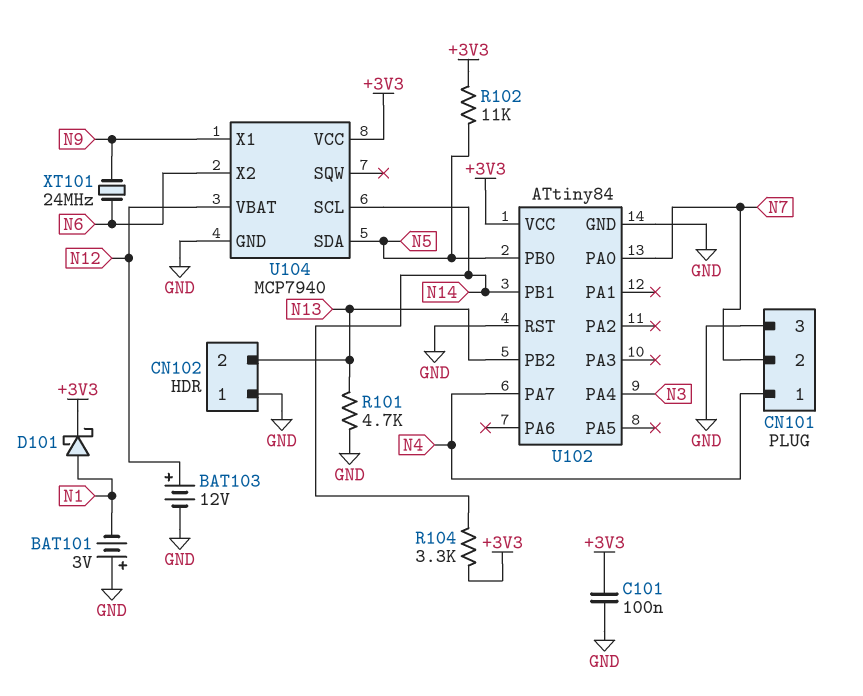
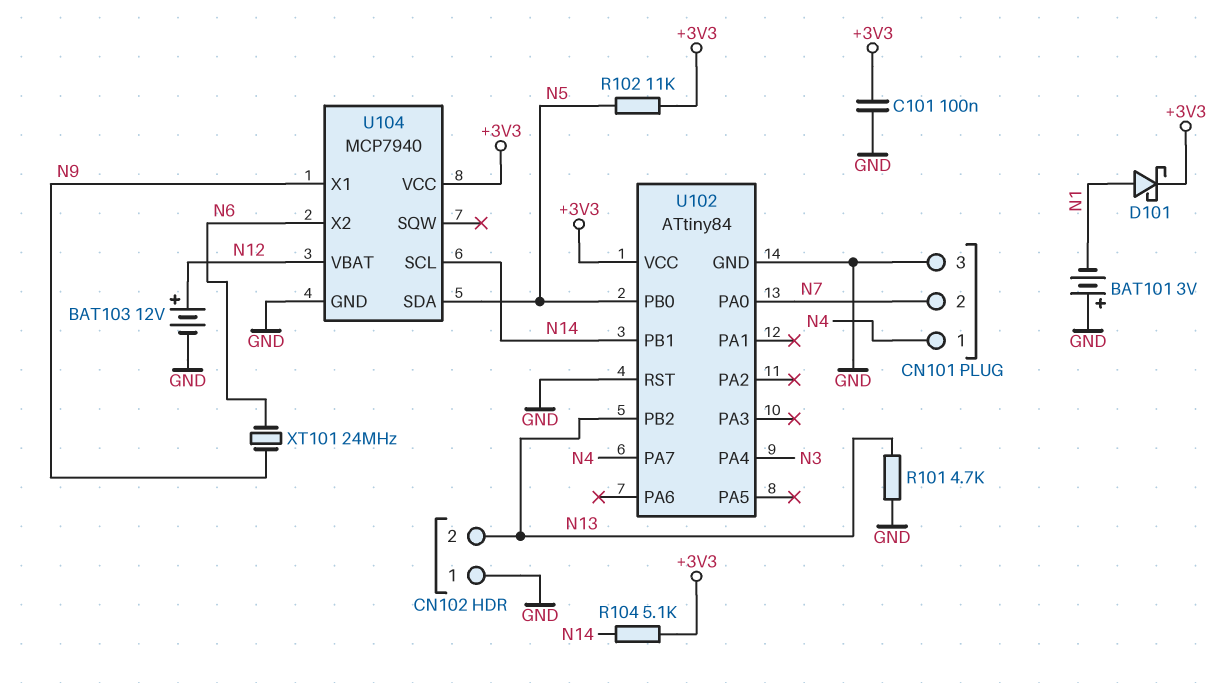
R104: 3.3k (+3V3, N14) -> 5.1k (+3V3, N14)

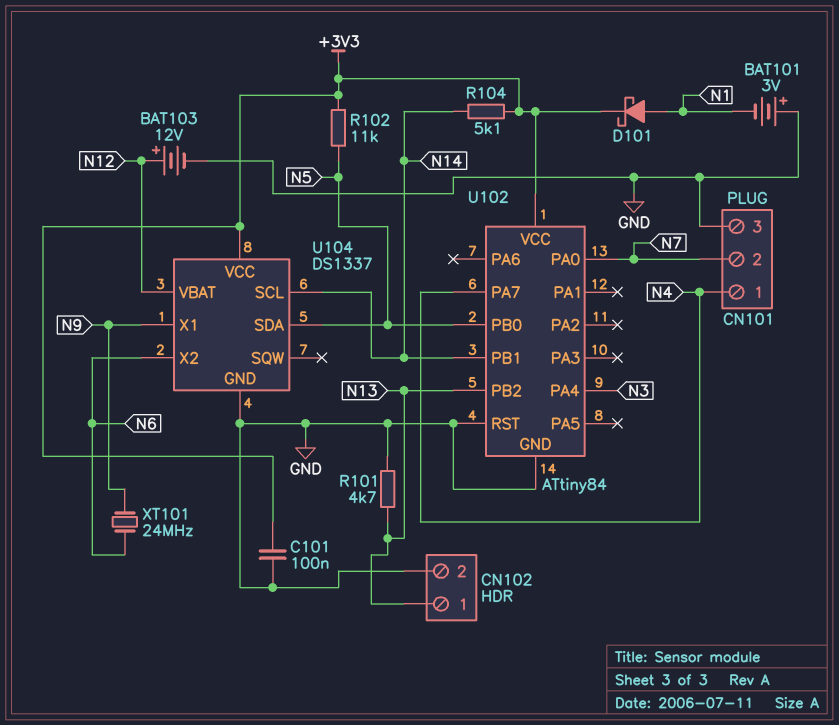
CN102 pin 1: GND -> N13
CN102 pin 2: N13 -> GND
U104: MCP7940 -> DS1337

